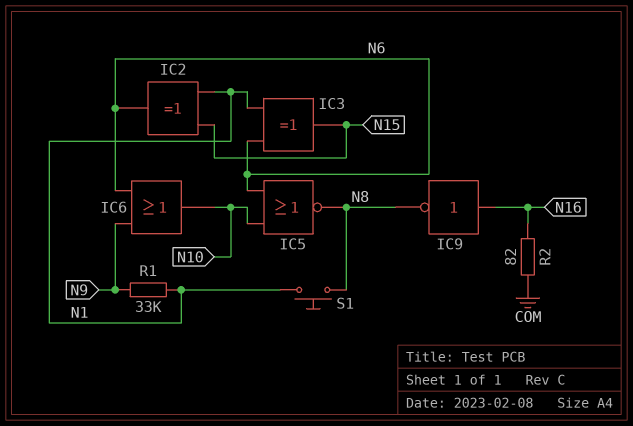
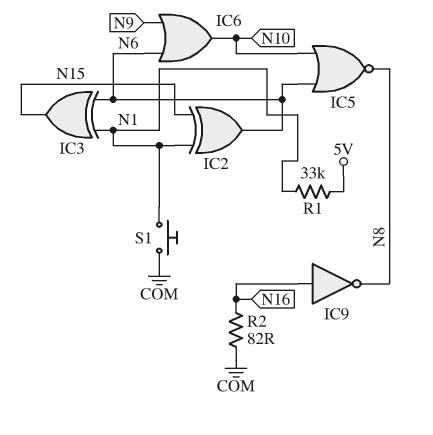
R1: 33k (N1, N9) -> 33k (5V, N1)
S1: button (N1, N8) -> button (COM, N1)

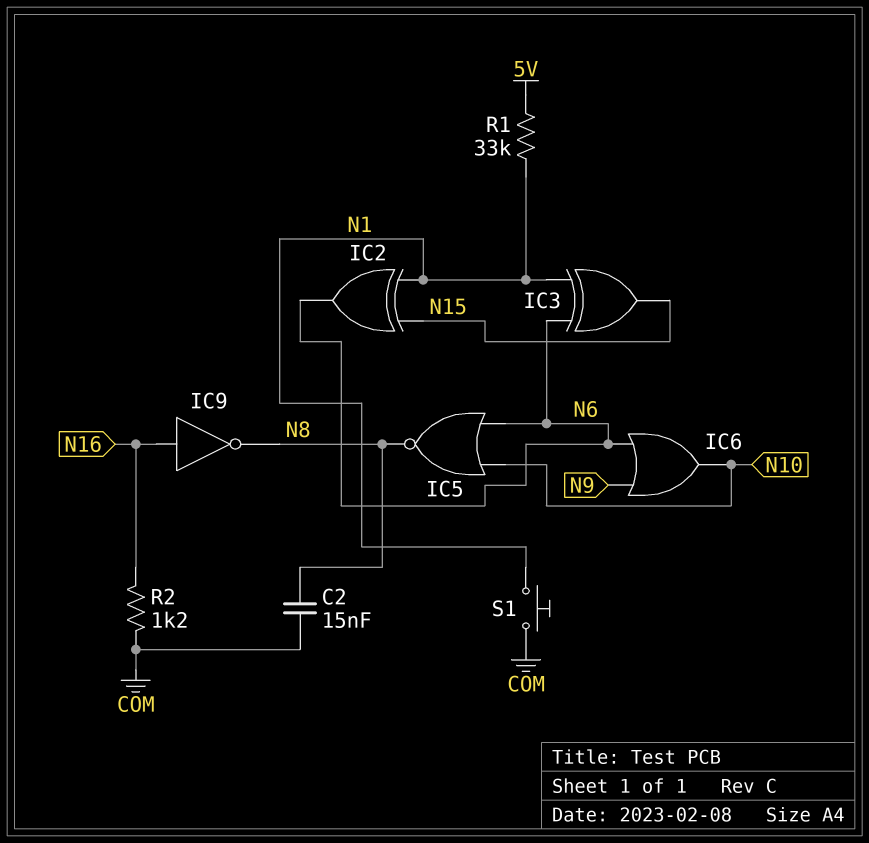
C2: none -> 15nF (COM, N8)
R2: 82 (COM, N16) -> 1.2k (COM, N16)

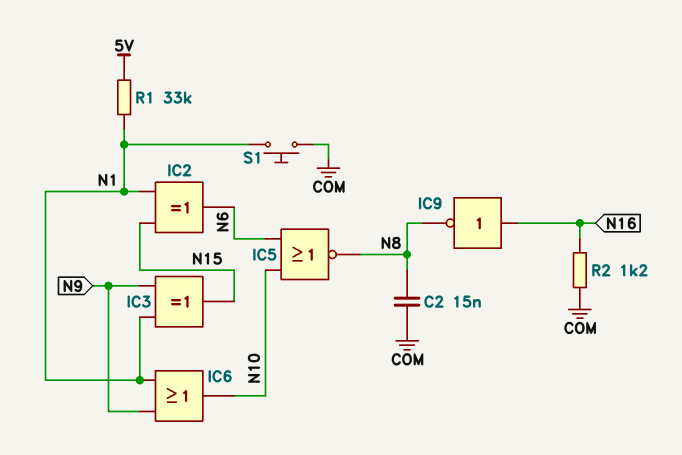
IC3: XOR (in N1, in N6, out N15) -> XOR (in N1, in N9, out N15)
IC6: OR (in N6, in N9, out N10) -> OR (in N1, in N9, out N10)

